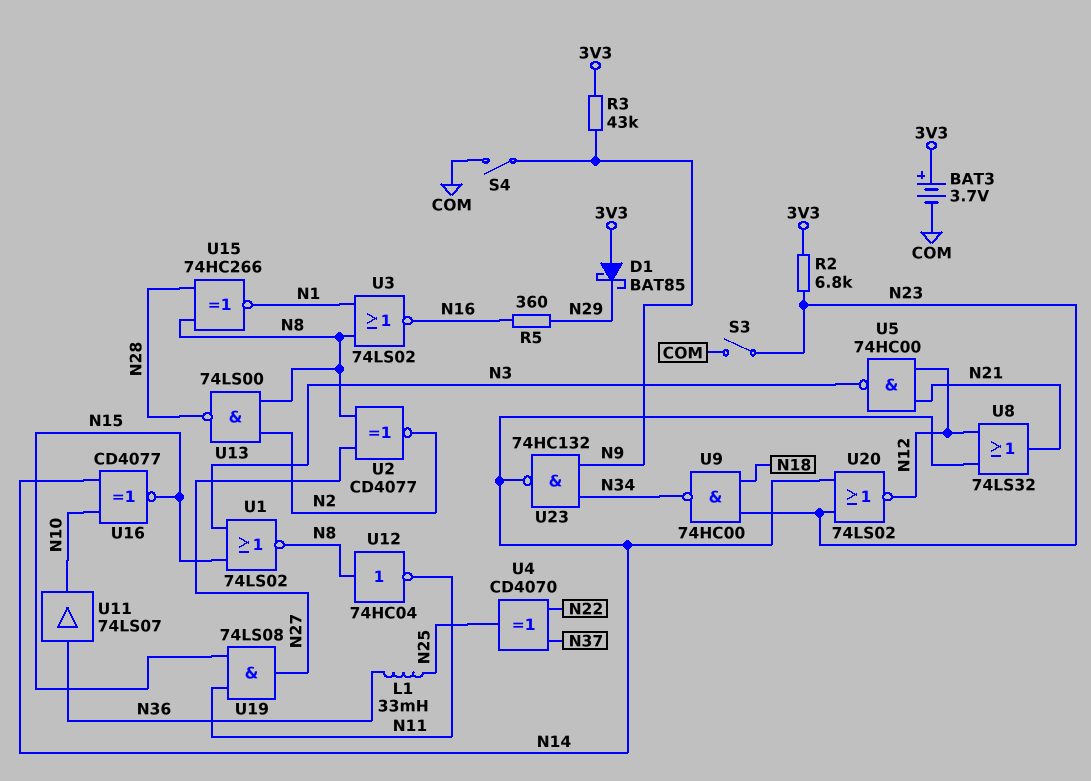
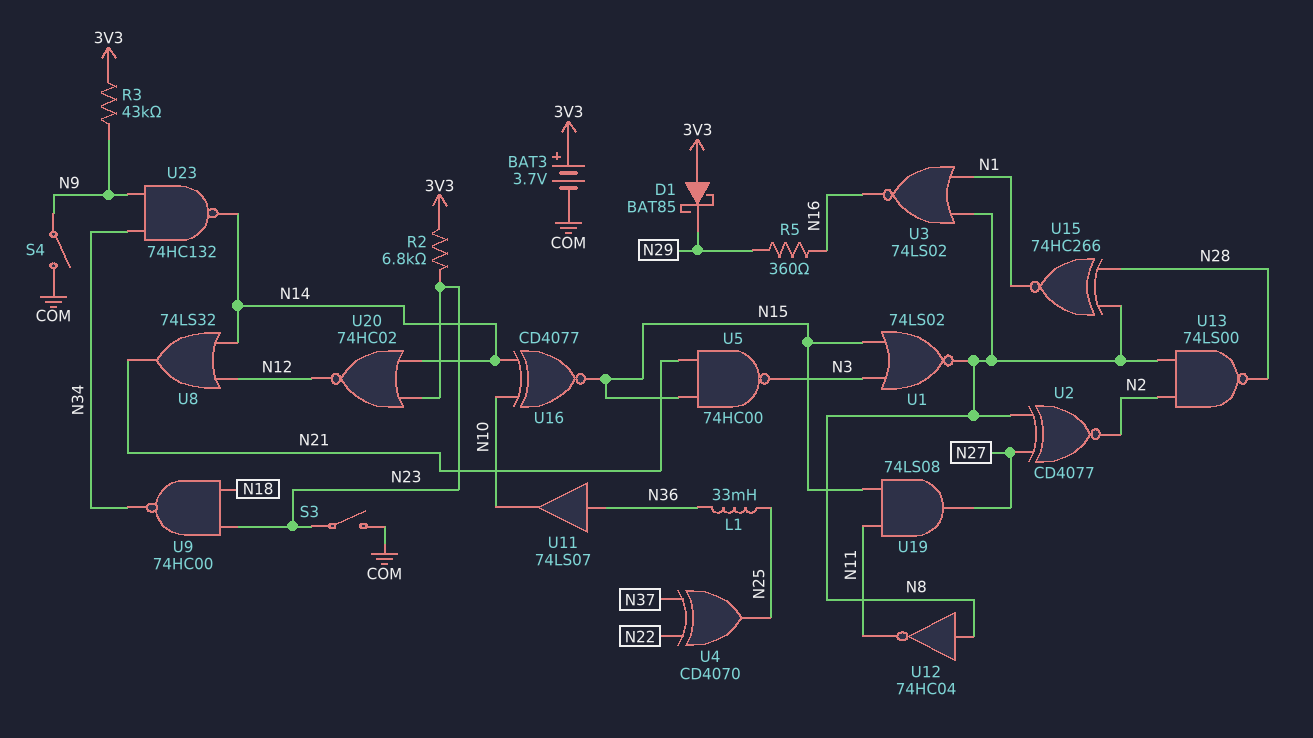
U5: NAND 74HC00 (in N12, in N21, out N3) -> NAND 74HC00 (in N15, in N21, out N3)
U20: NOR 74LS02 (in N14, in N23, out N12) -> NOR 74HC02 (in N14, in N23, out N12)

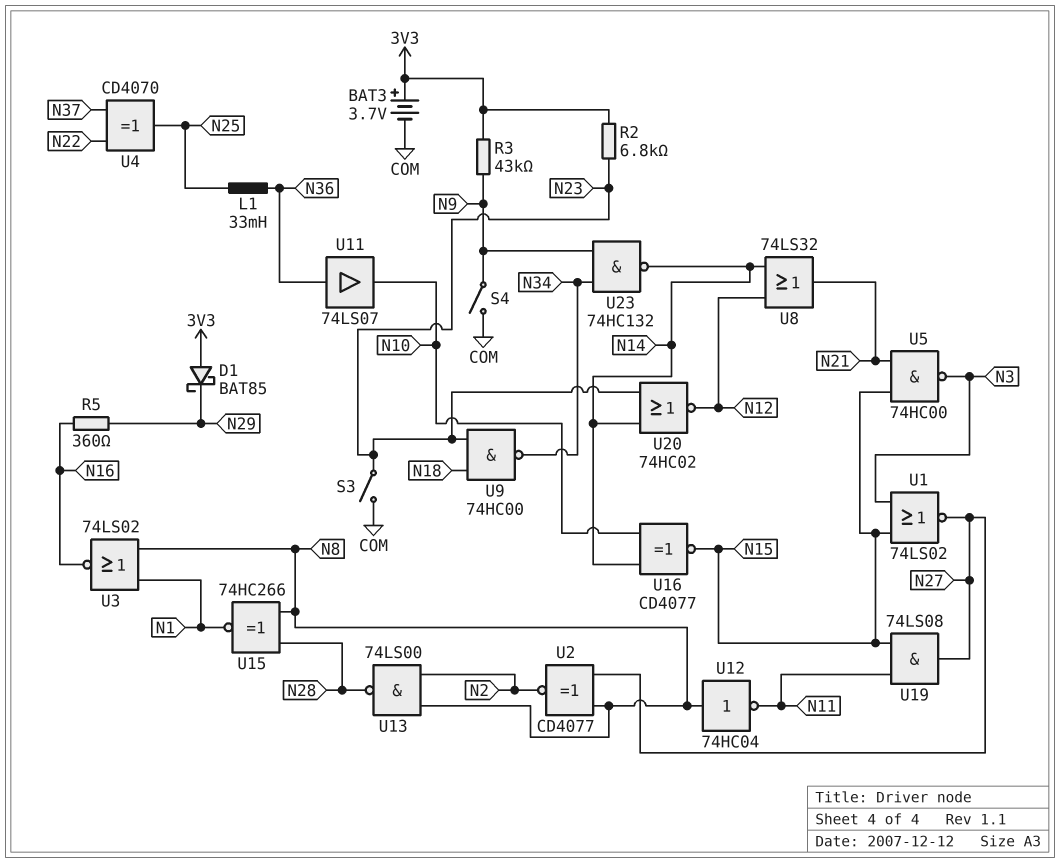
U1: NOR 74LS02 (in N3, in N15, out N8) -> NOR 74LS02 (in N3, in N15, out N27)

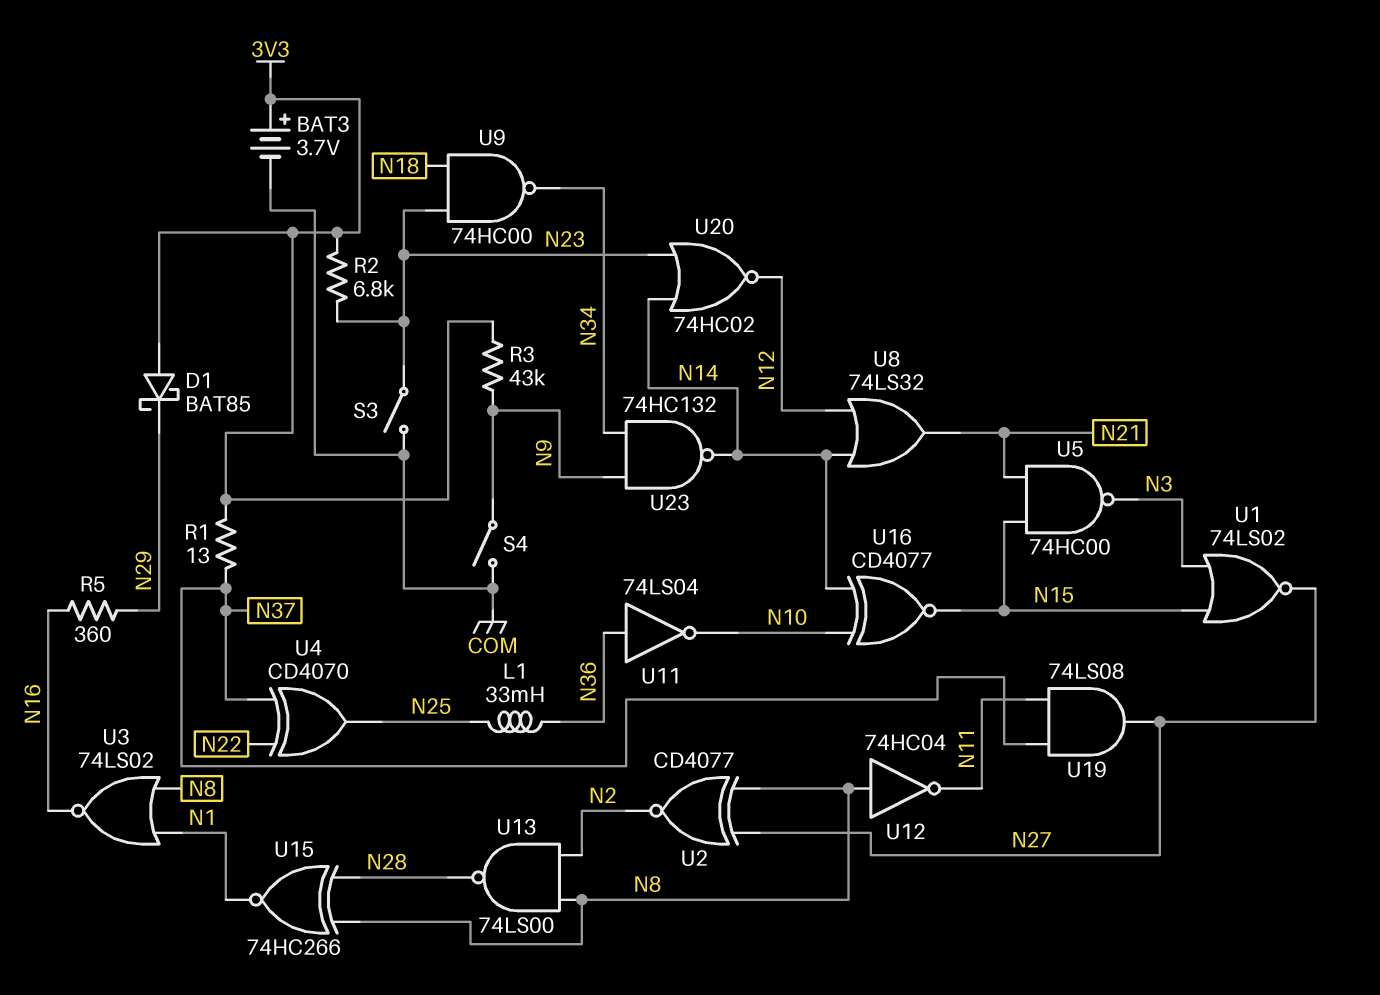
R1: none -> 13 (3V3, N37)
U11: buffer 74LS07 (in N36, out N10) -> NOT 74LS04 (in N36, out N10)
U19: AND 74LS08 (in N11, in N15, out N27) -> AND 74LS08 (in N11, in N37, out N27)

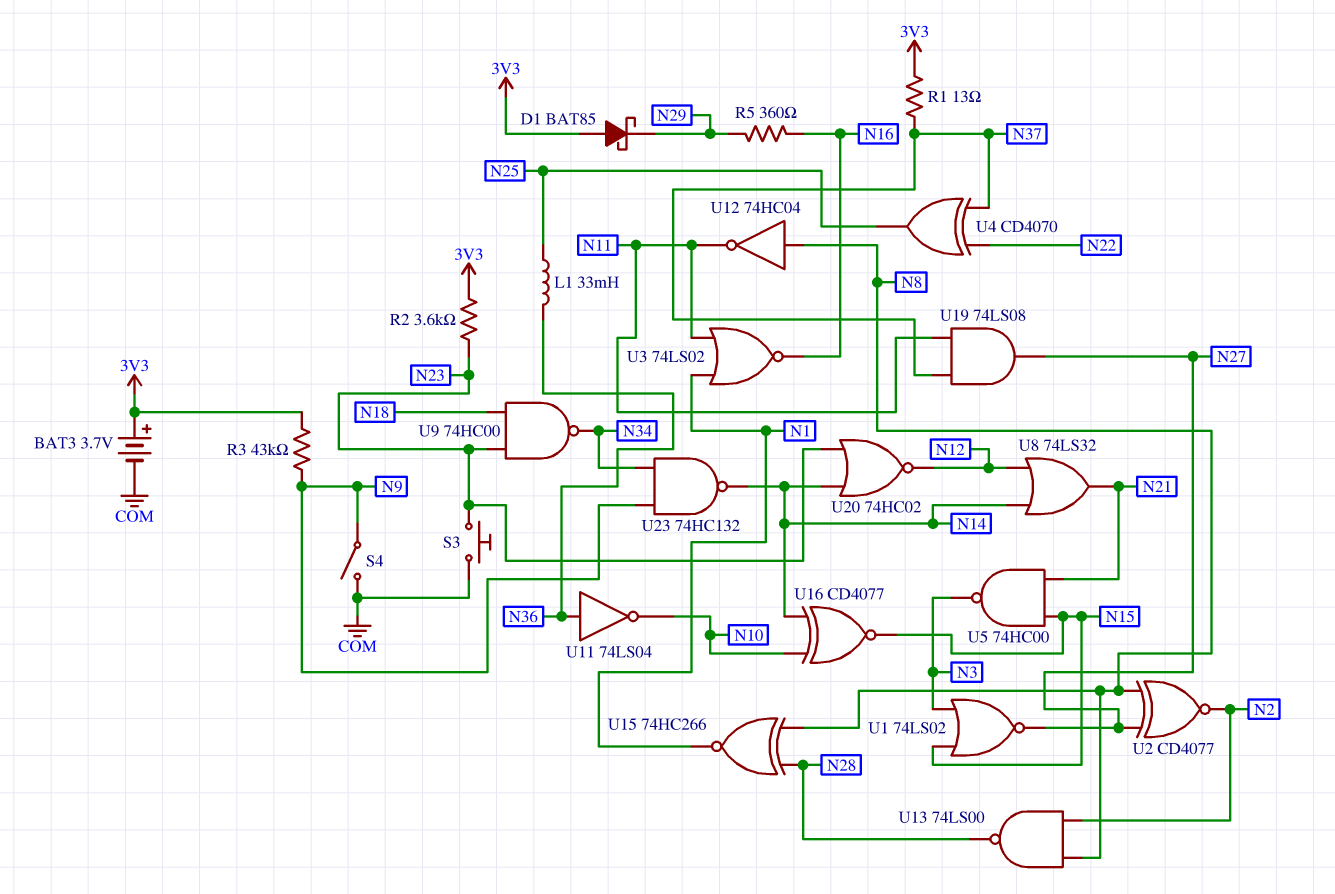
R2: 6.8k (3V3, N23) -> 3.6k (3V3, N23)
S3: switch (COM, N23) -> button (COM, N23)
U3: NOR 74LS02 (in N1, in N8, out N16) -> NOR 74LS02 (in N1, in N11, out N16)

